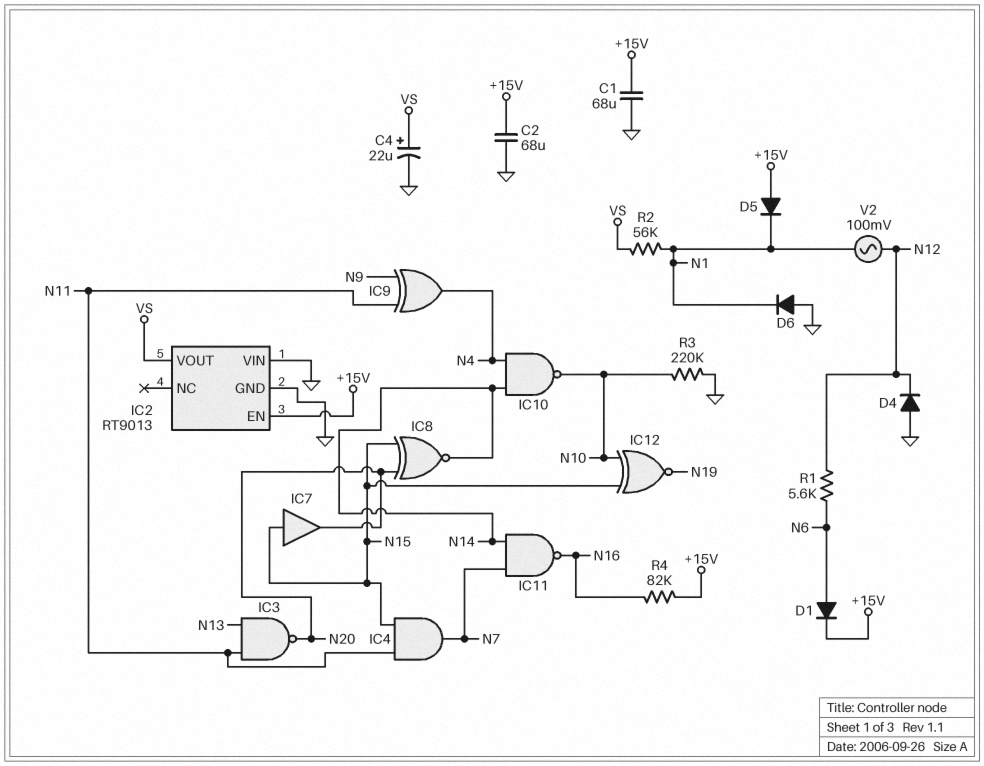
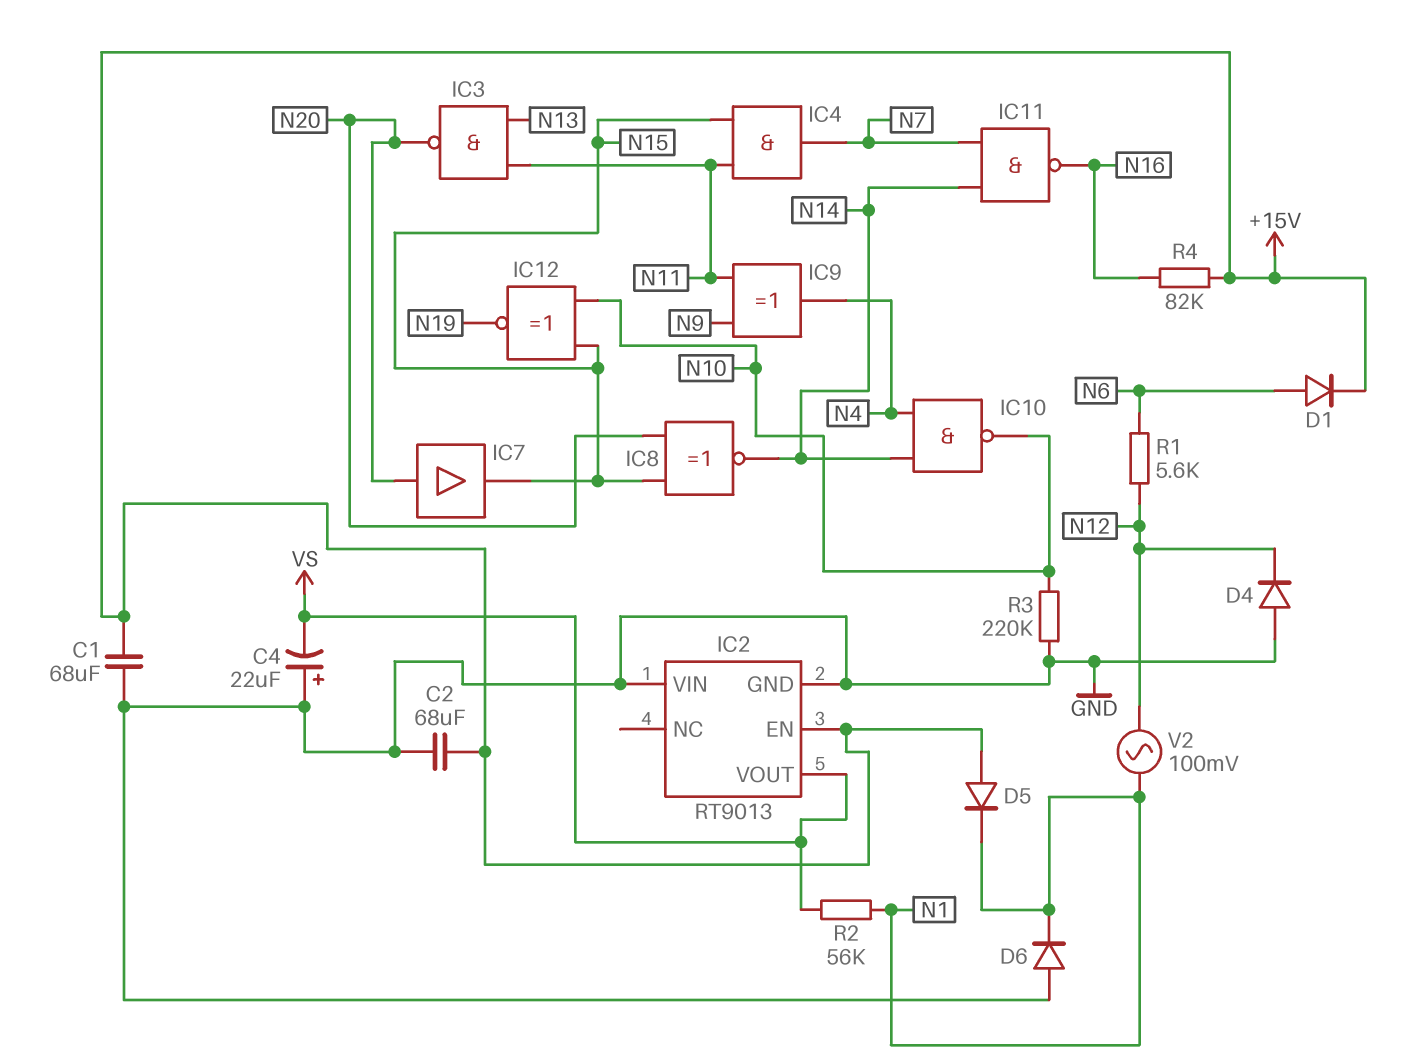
C4: 22uF (plus VS, minus GND) -> 22uF (plus GND, minus VS)
IC7: buffer (in N15, out N20) -> buffer (in N20, out N15)

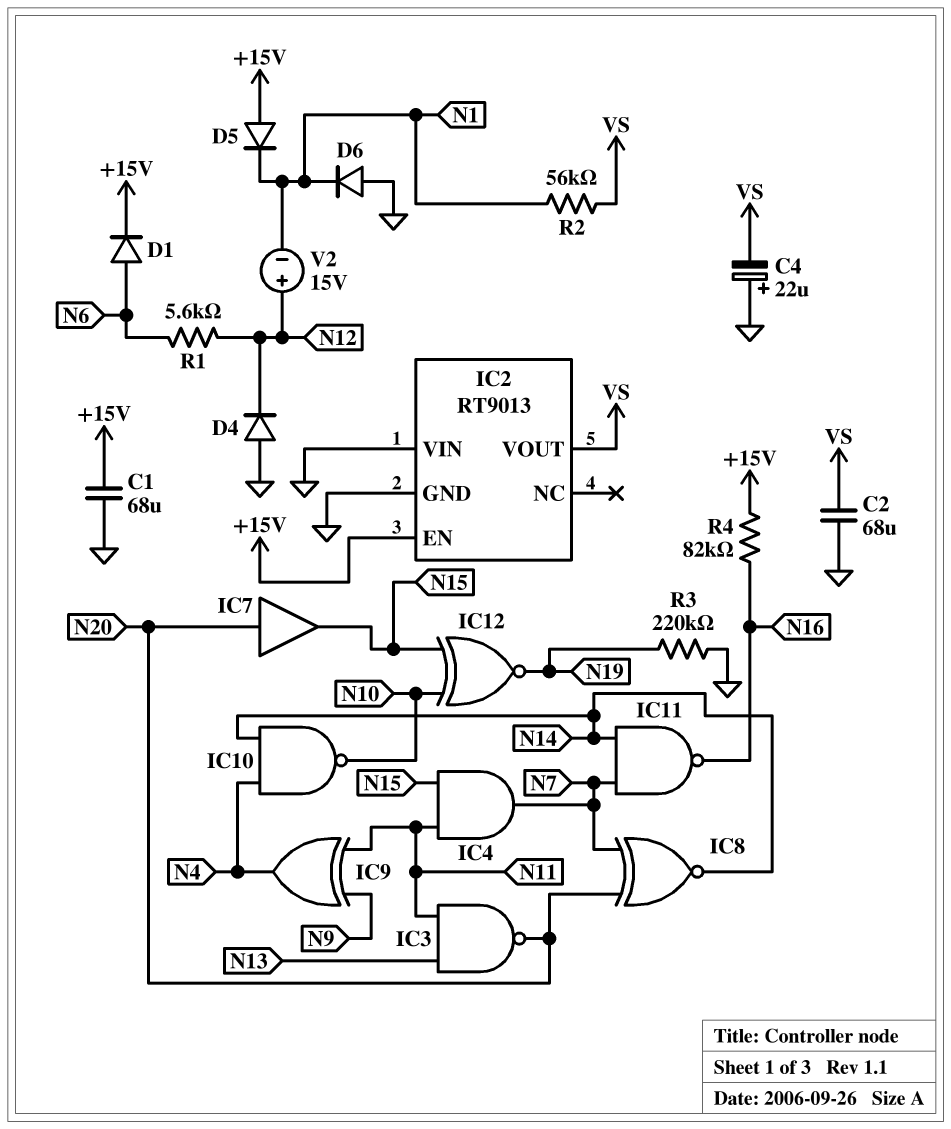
C2: 68uF (+15V, GND) -> 68uF (GND, VS)
IC8: XNOR (in N15, in N20, out N14) -> XNOR (in N7, in N20, out N14)
R3: 220k (GND, N10) -> 220k (GND, N19)
V2: AC 100mV (N1, N12) -> 15V (plus N12, minus N1)

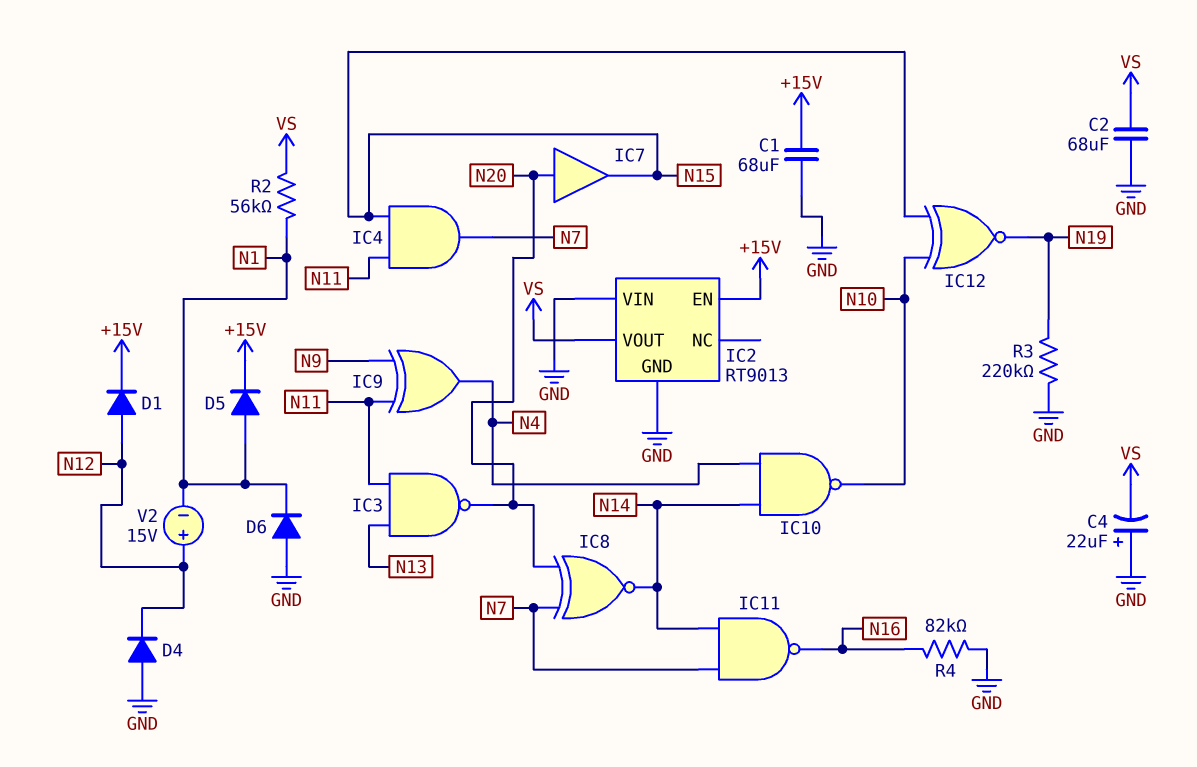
D1: diode (A N6, K +15V) -> diode (A N12, K +15V)
D5: diode (A +15V, K N1) -> diode (A N1, K +15V)
R1: 5.6k (N6, N12) -> none
R4: 82k (+15V, N16) -> 82k (GND, N16)

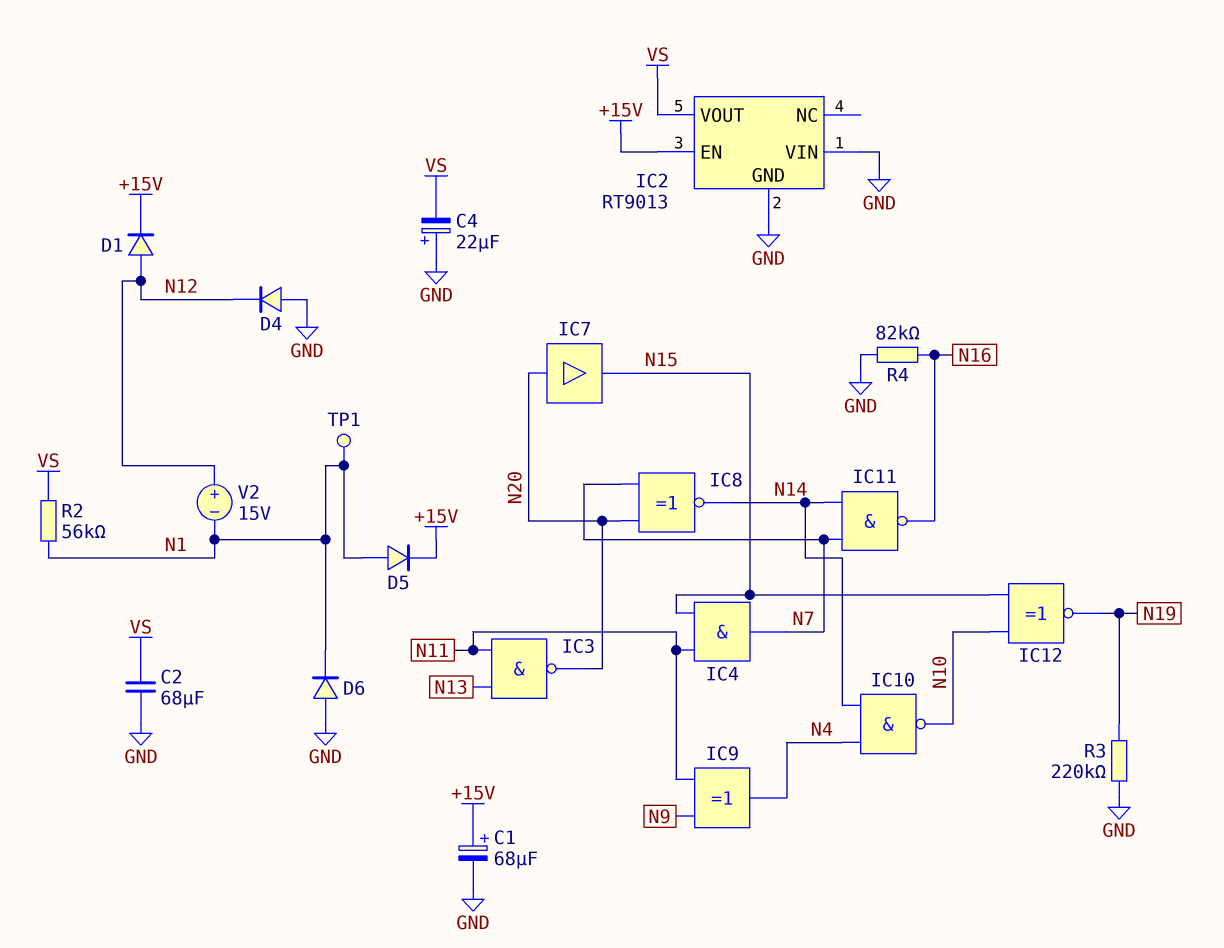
C1: 68uF (+15V, GND) -> 68uF (plus +15V, minus GND)
TP1: none -> test point (N1)

